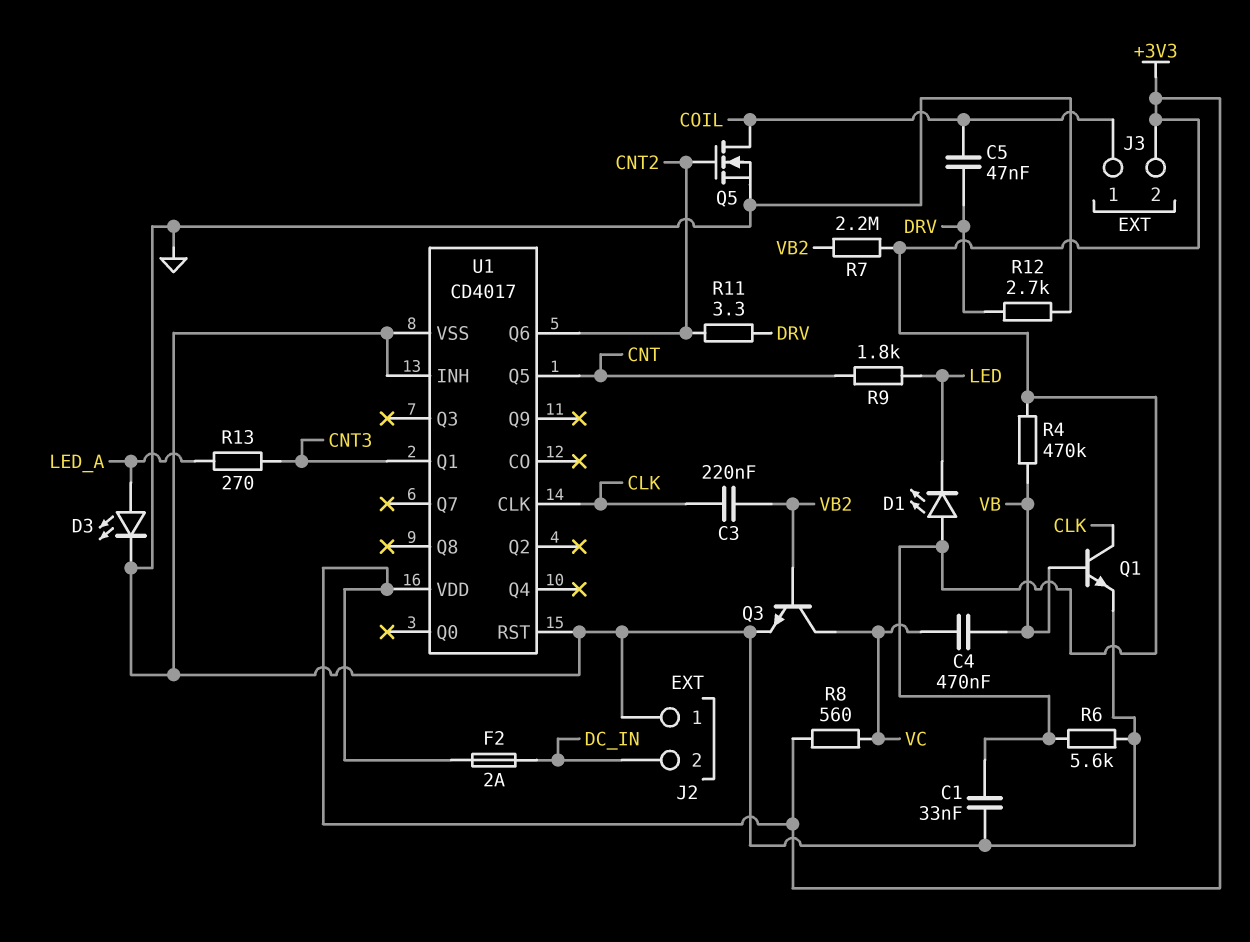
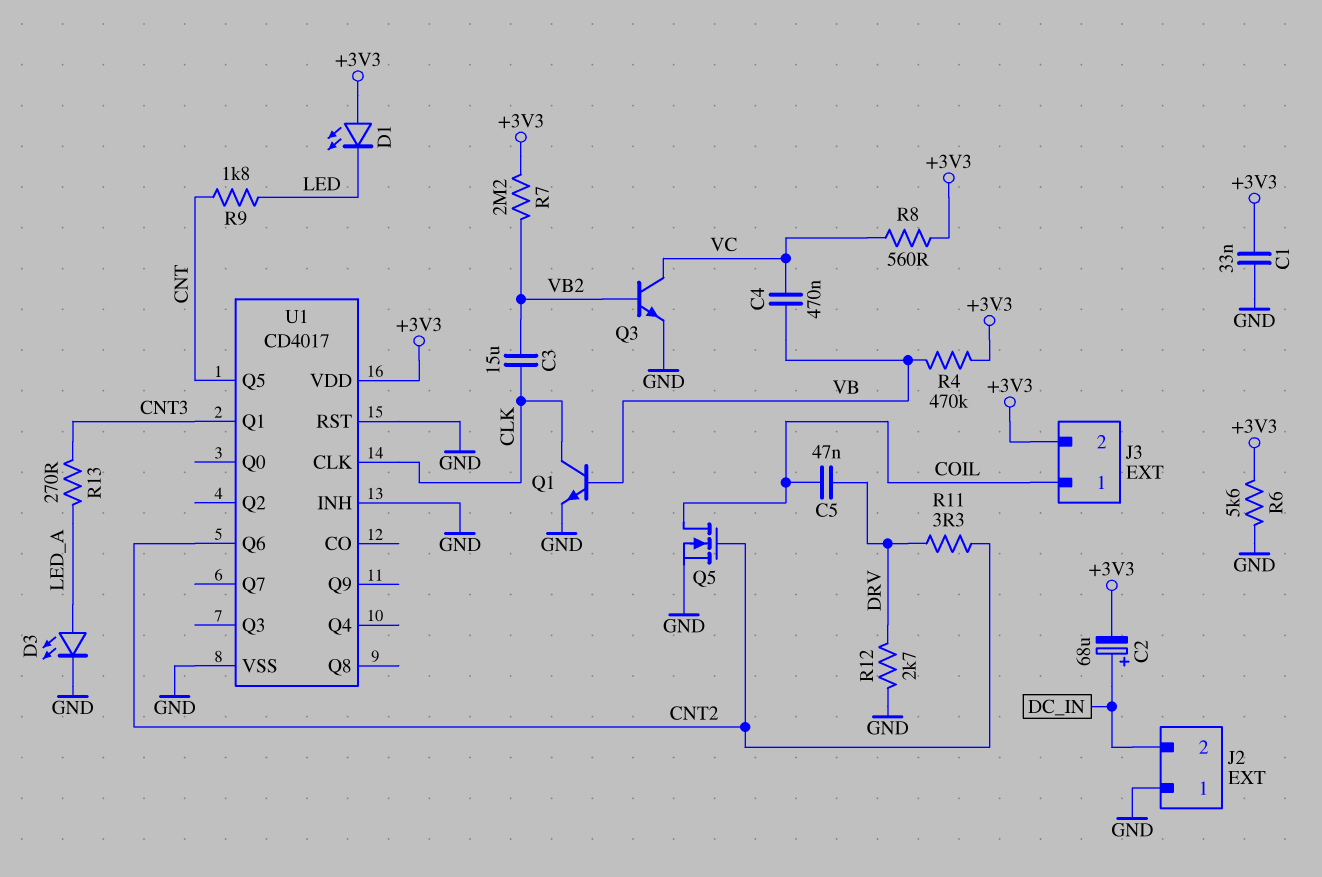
C2: none -> 68uF (plus DC_IN, minus +3V3)
C3: 220nF (CLK, VB2) -> 15uF (CLK, VB2)
F2: 2A (+3V3, DC_IN) -> none

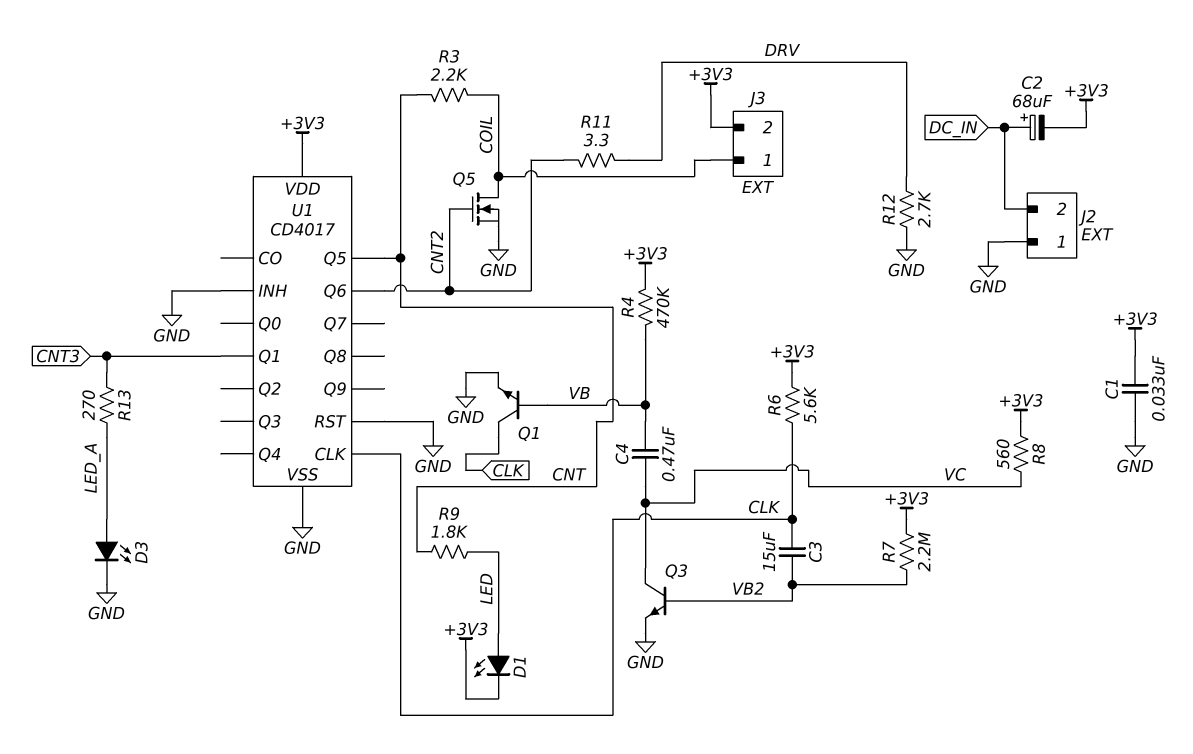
C5: 47nF (COIL, DRV) -> none
D1: LED (A +3V3, K LED) -> LED (A LED, K +3V3)
R3: none -> 2.2k (CNT, COIL)
R6: 5.6k (+3V3, GND) -> 5.6k (+3V3, CLK)

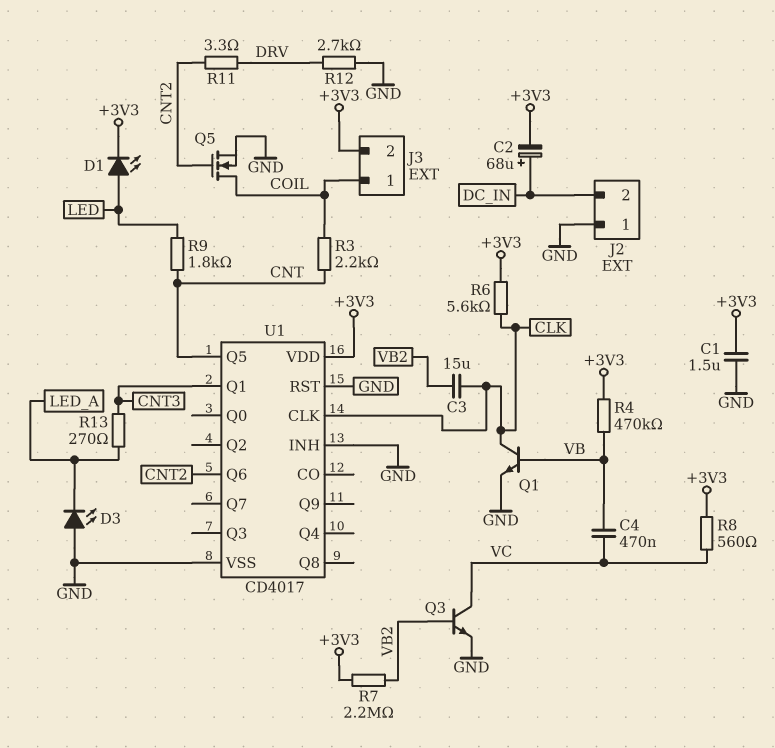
C1: 33nF (+3V3, GND) -> 1.5uF (+3V3, GND)
D3: LED (A LED_A, K GND) -> LED (A GND, K LED_A)

